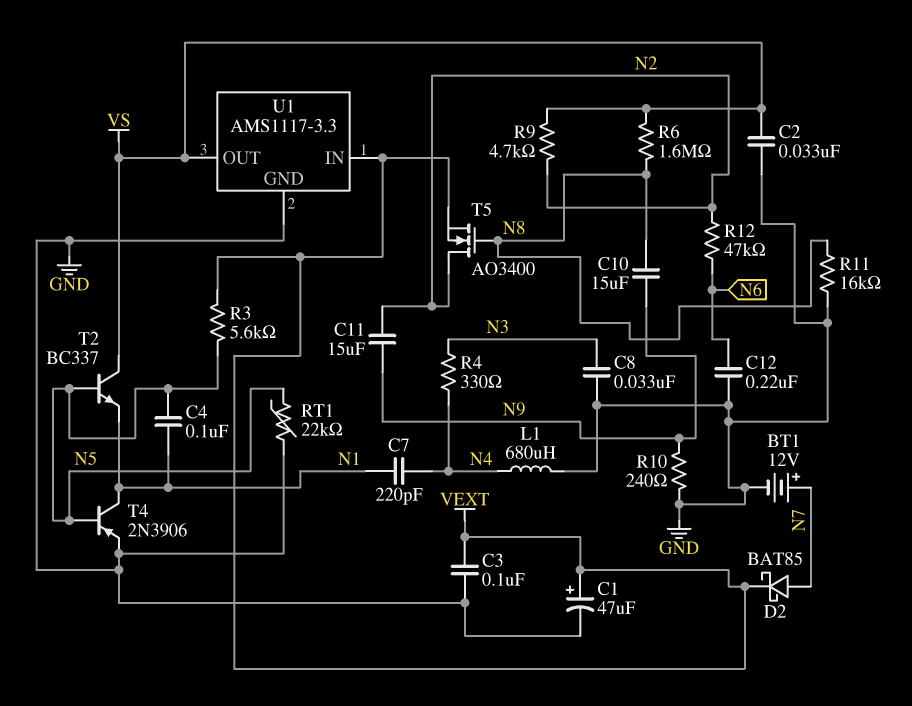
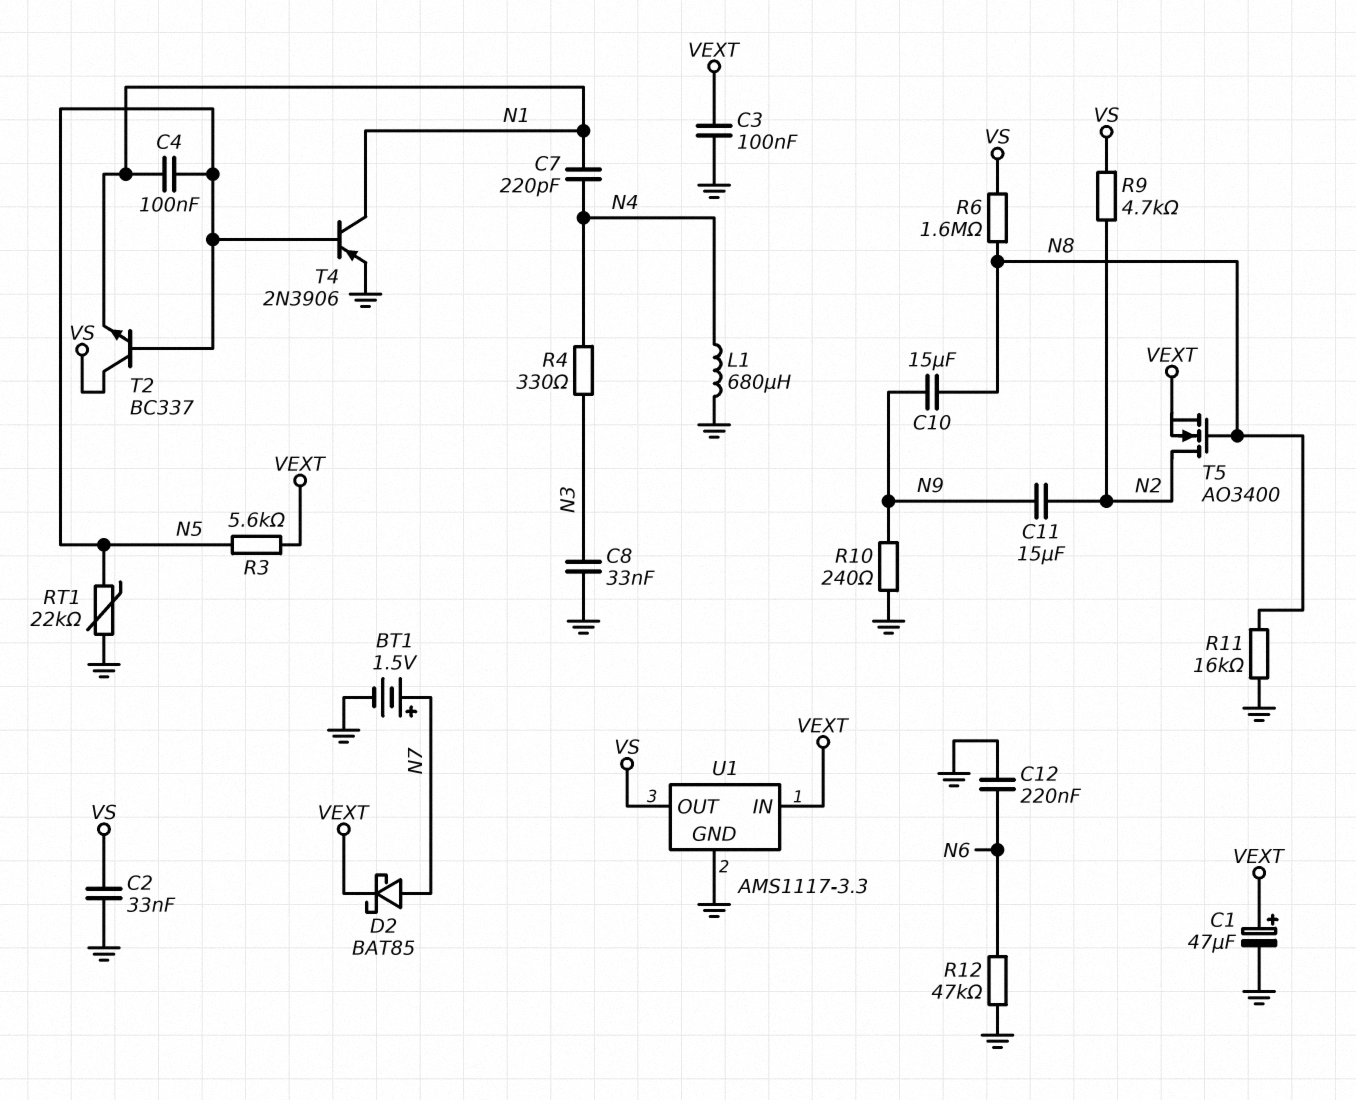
BT1: 12V (plus N7, minus GND) -> 1.5V (plus N7, minus GND)
R12: 47k (N2, N6) -> 47k (GND, N6)

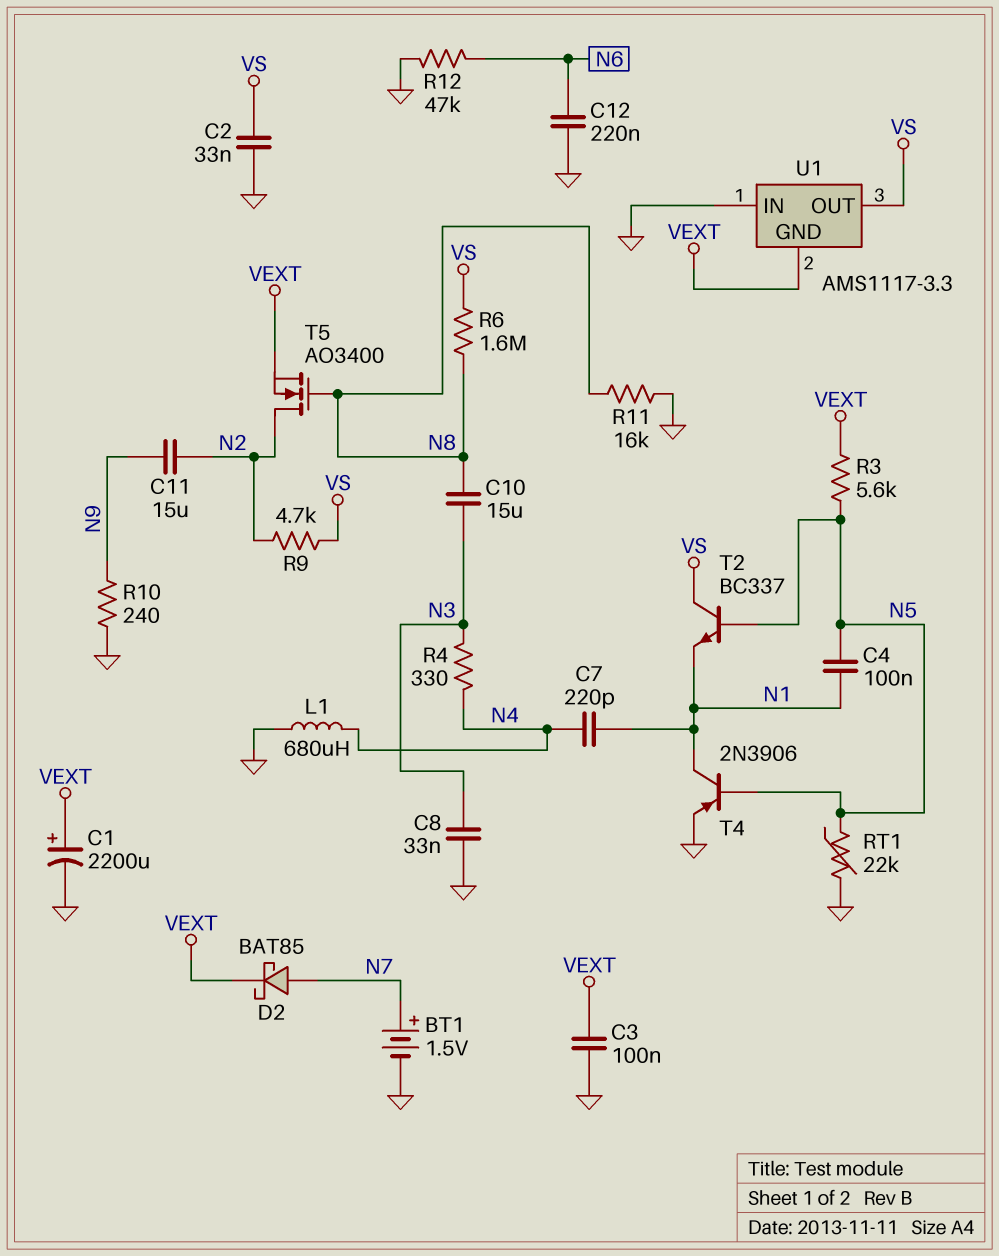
C1: 47uF (plus VEXT, minus GND) -> 2200uF (plus VEXT, minus GND)
C10: 15uF (N8, N9) -> 15uF (N3, N8)
U1 pin GND: GND -> VEXT
U1 pin IN: VEXT -> GND

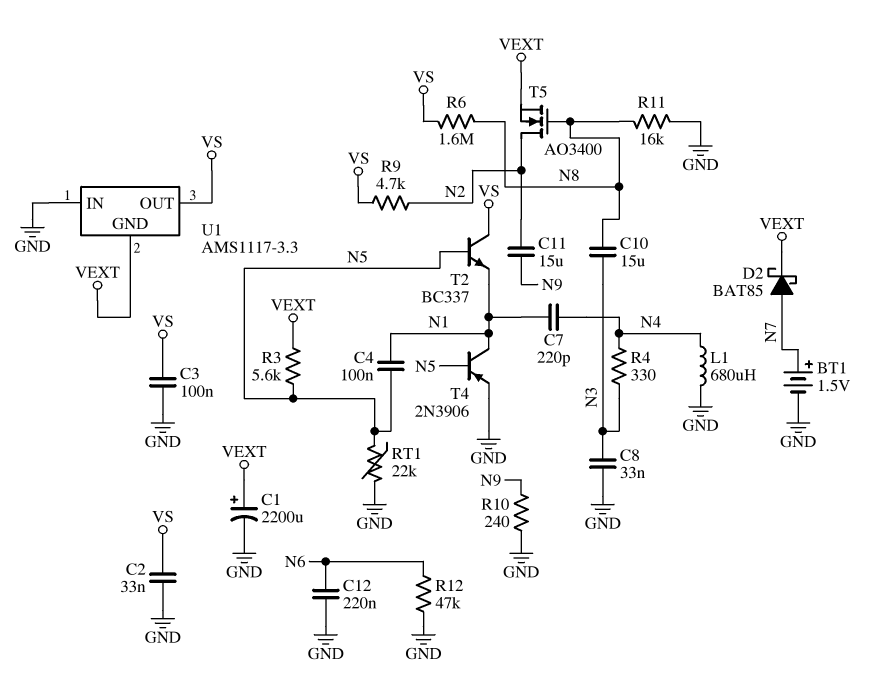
C3: 100nF (GND, VEXT) -> 100nF (GND, VS)

